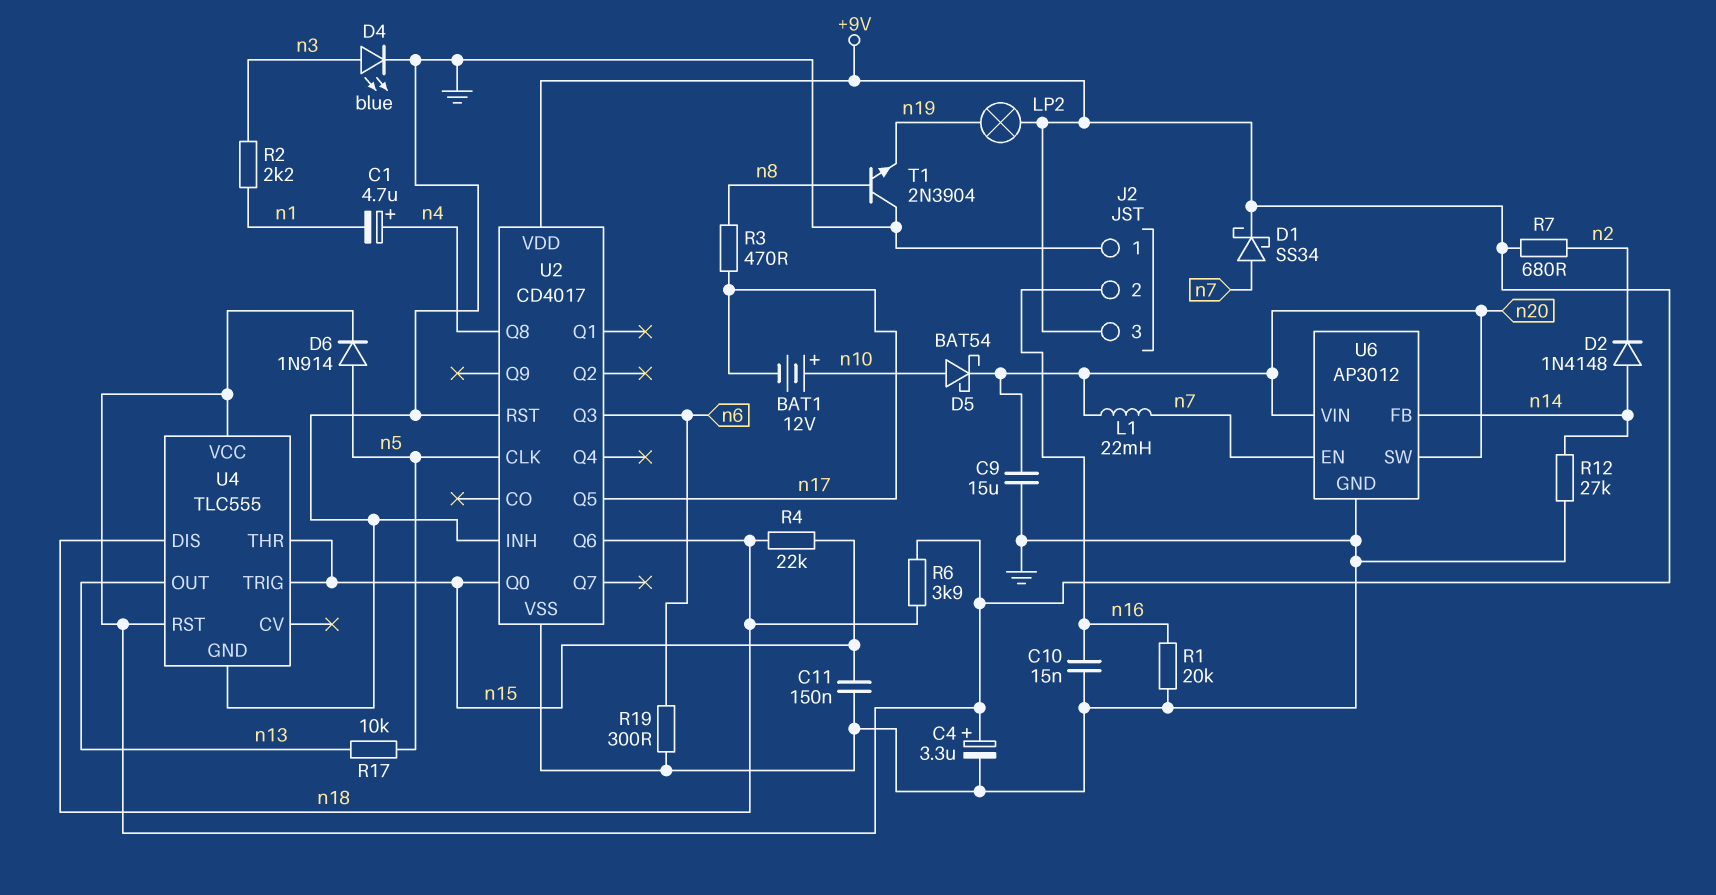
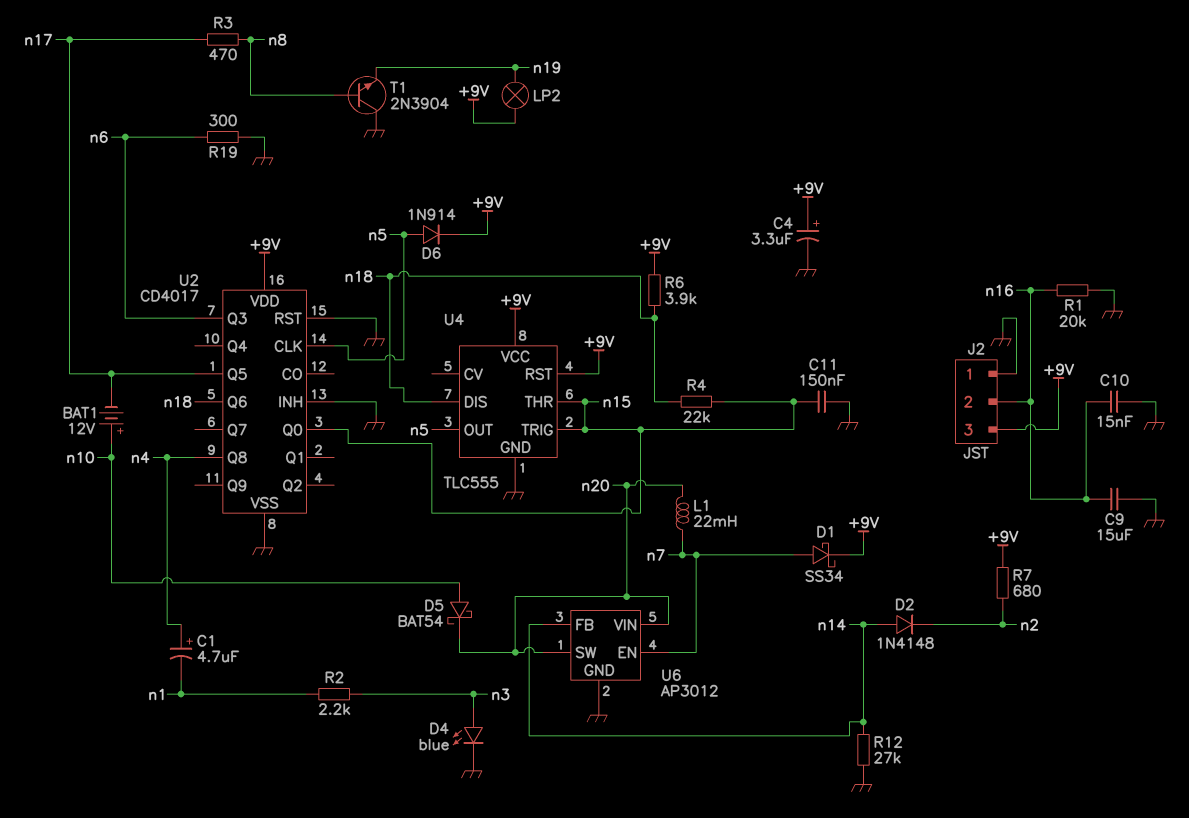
C9: 15uF (GND, n20) -> 15uF (GND, n16)
R17: 10k (n5, n13) -> none
U4 pin OUT: n13 -> n5

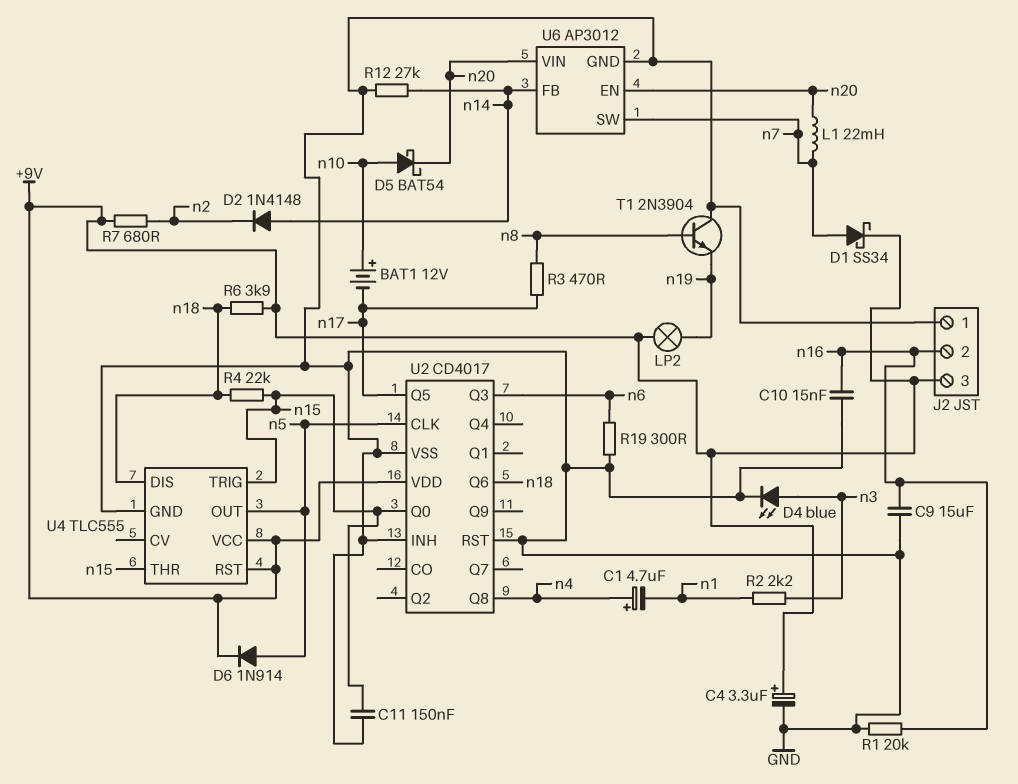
U6 pin EN: n7 -> n20
U6 pin SW: n20 -> n7

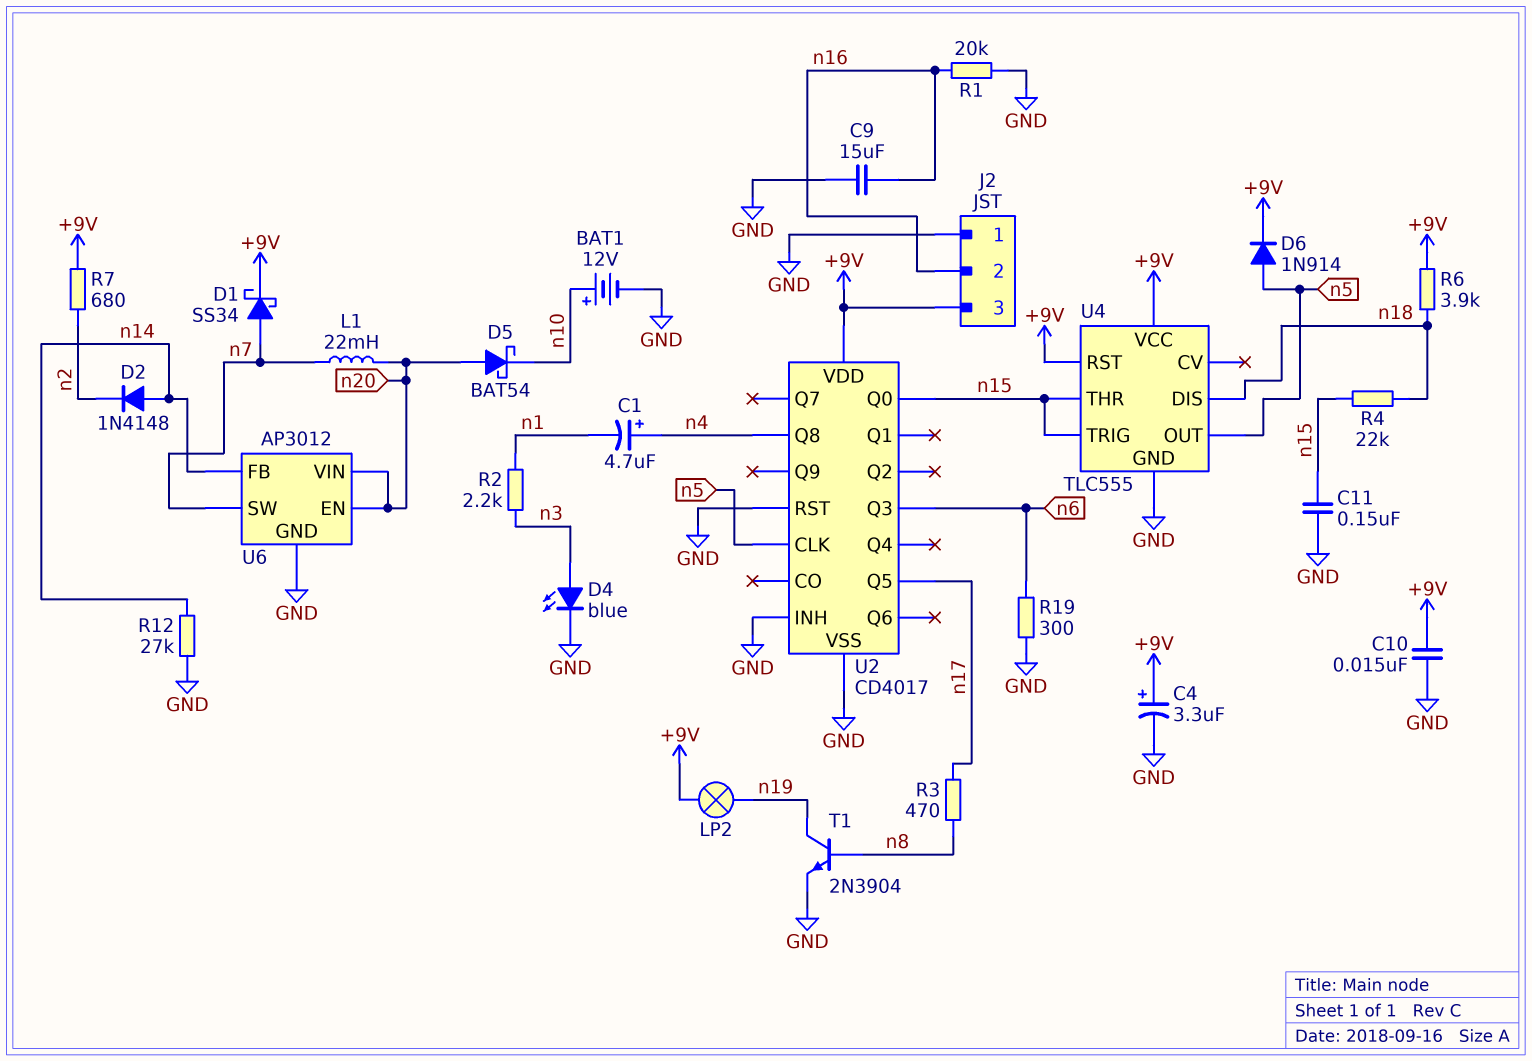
BAT1: 12V (plus n10, minus n17) -> 12V (plus n10, minus GND)
C10: 15nF (GND, n16) -> 15nF (+9V, GND)
D5: schottky BAT54 (A n10, K n20) -> schottky BAT54 (A n20, K n10)
T1: NPN 2N3904 (B n8, C GND, E n19) -> NPN 2N3904 (B n8, C n19, E GND)
U2 pin Q6: n18 -> none

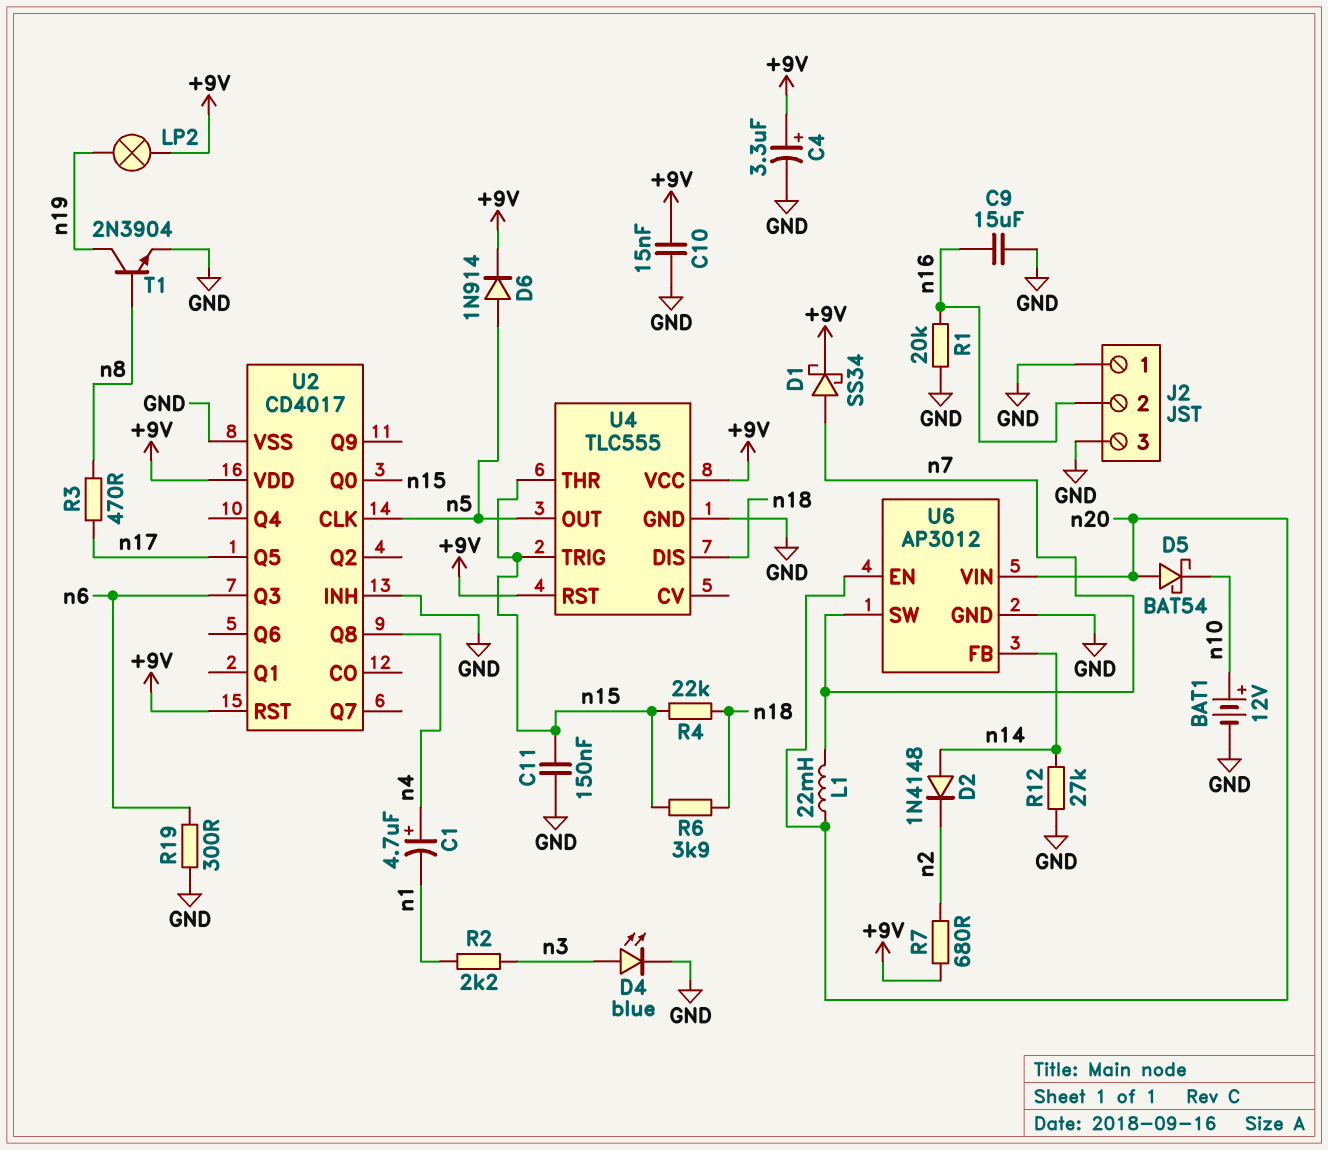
J2 pin 3: +9V -> GND
R6: 3.9k (+9V, n18) -> 3.9k (n15, n18)
U2 pin RST: GND -> +9V

